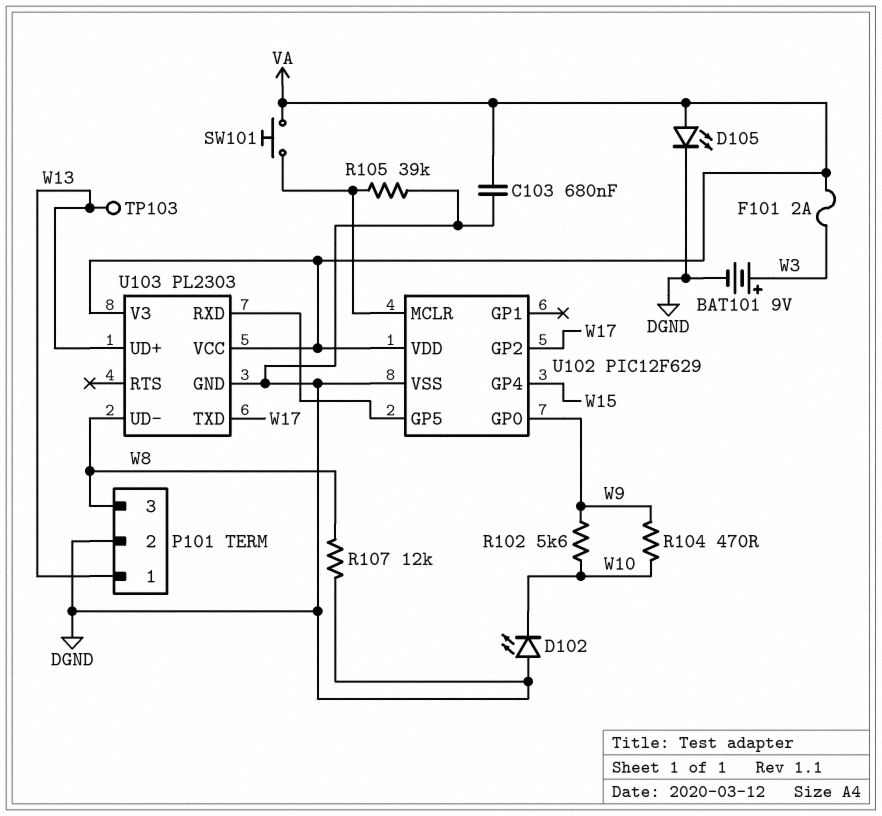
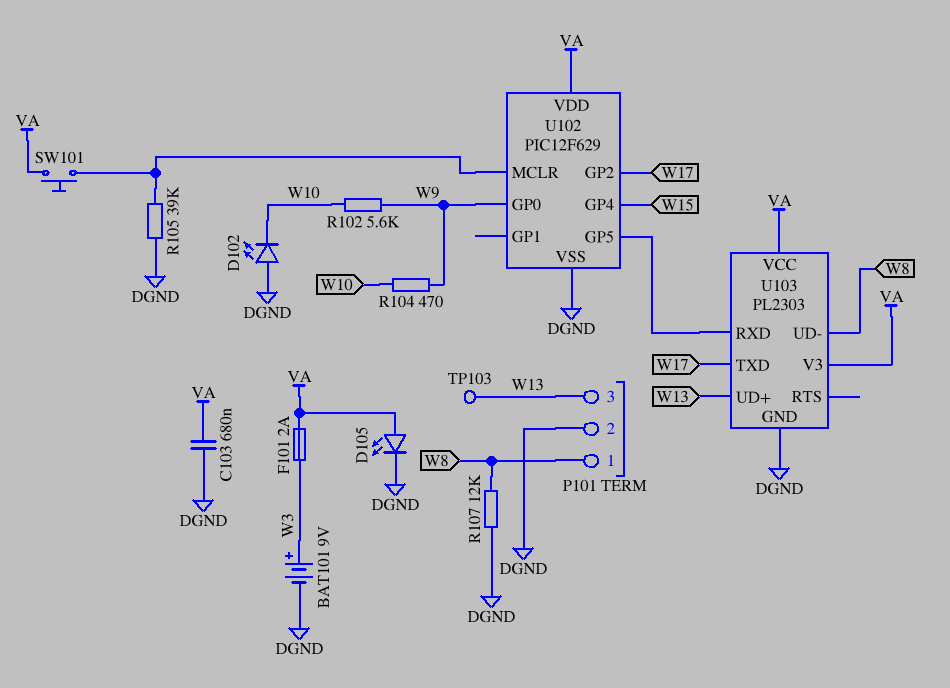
P101 pin 1: W13 -> W8
P101 pin 3: W8 -> W13

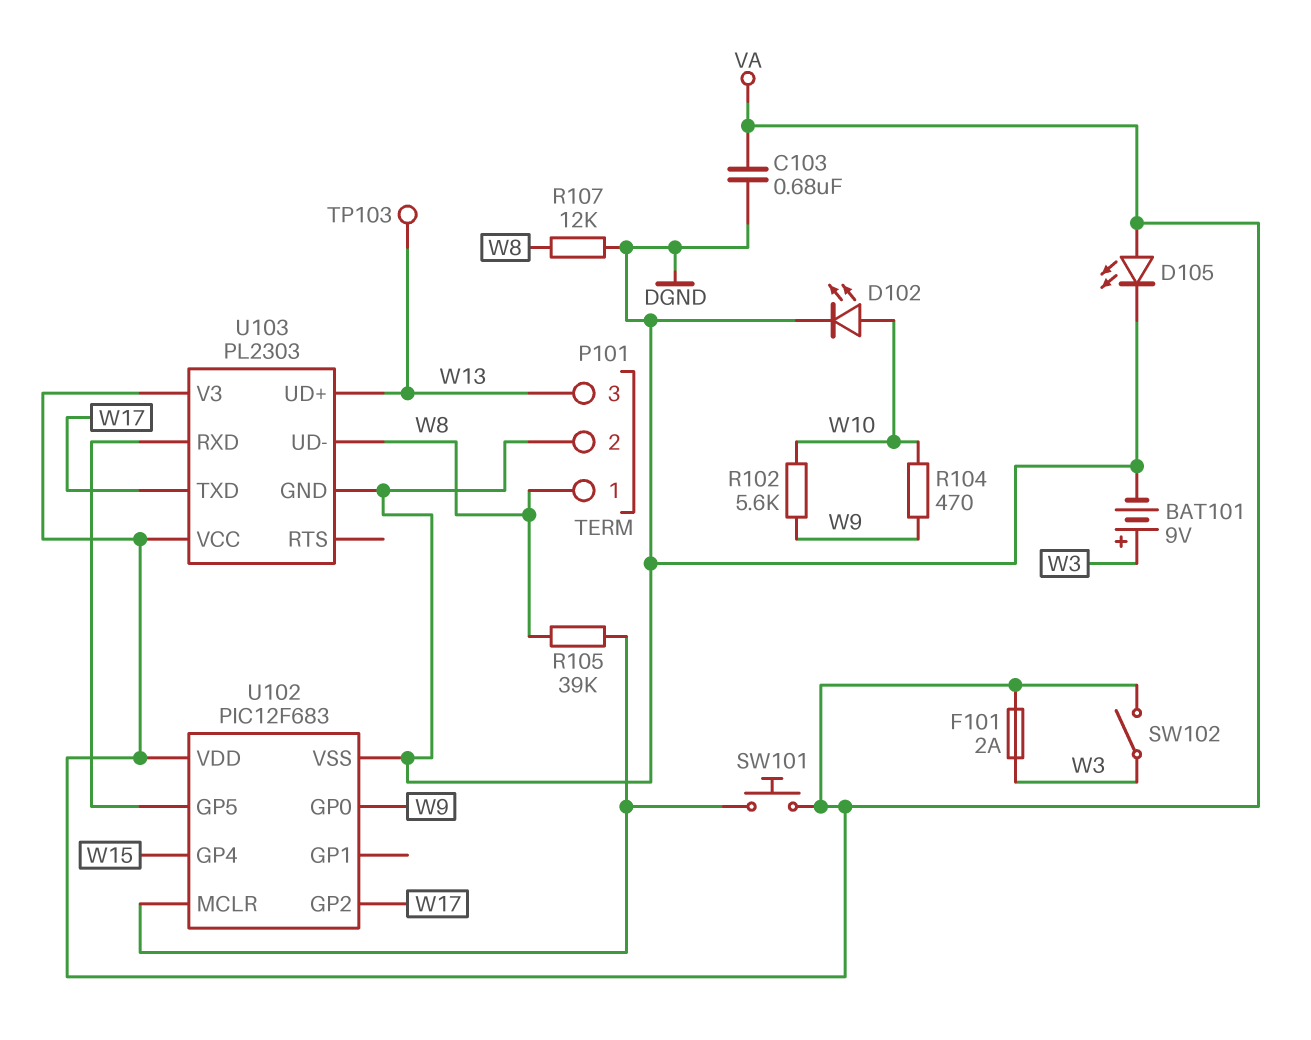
D102: LED (A DGND, K W10) -> LED (A W10, K DGND)
R105: 39k (DGND, U102/MCLR) -> 39k (U102/MCLR, W8)
SW102: none -> switch (VA, W3)
U102: PIC12F629 -> PIC12F683

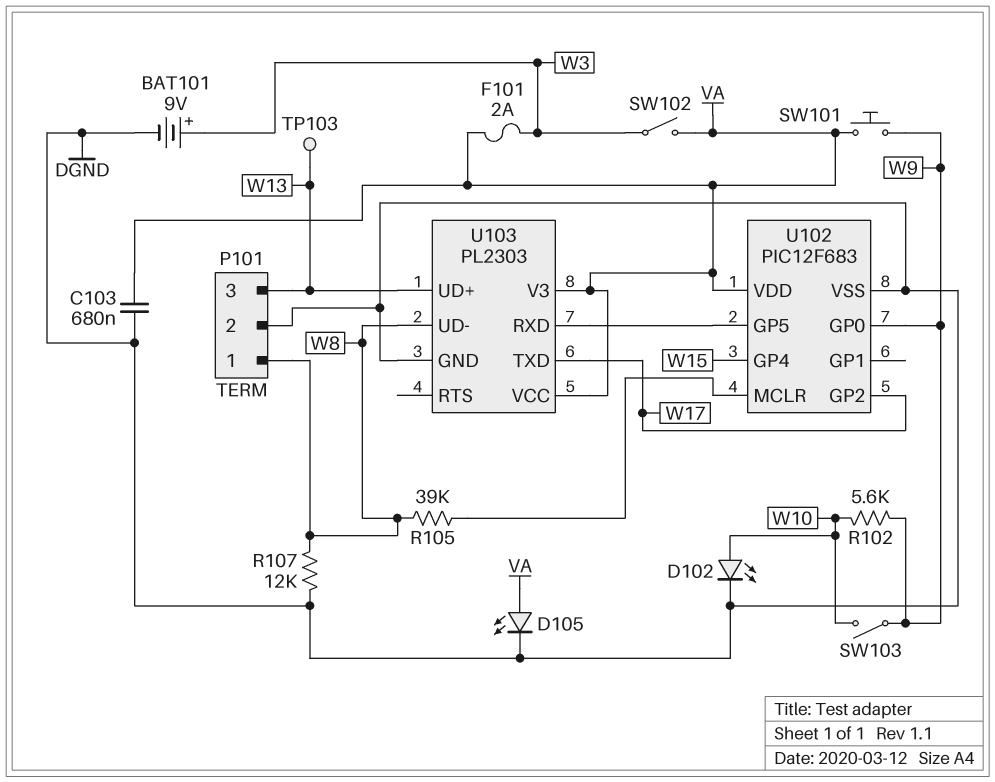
R104: 470 (W9, W10) -> none
SW101: button (U102/MCLR, VA) -> button (VA, W9)
SW103: none -> switch (W9, W10)

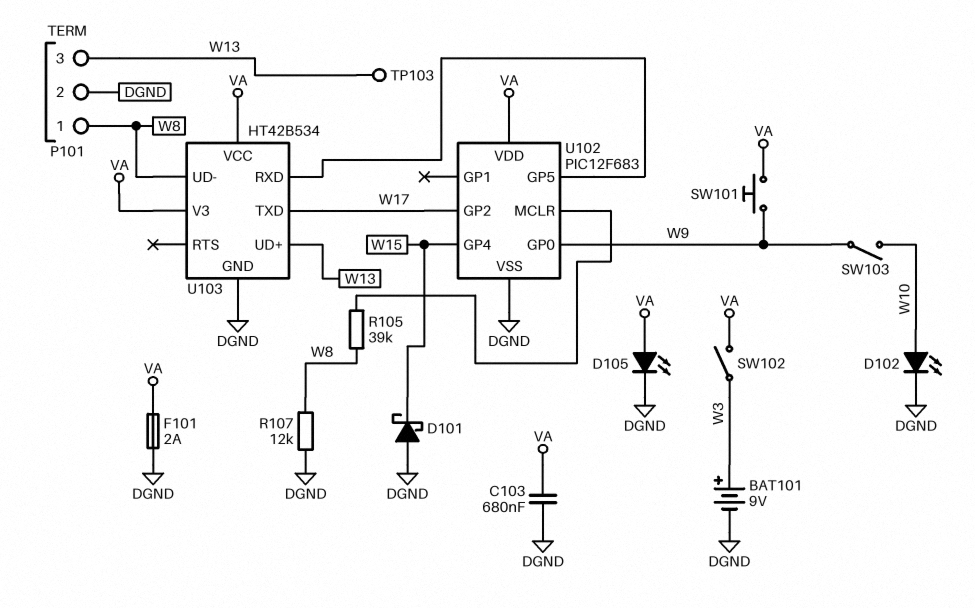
D101: none -> schottky (A DGND, K W15)
F101: 2A (VA, W3) -> 2A (DGND, VA)
R102: 5.6k (W9, W10) -> none
U103: PL2303 -> HT42B534

